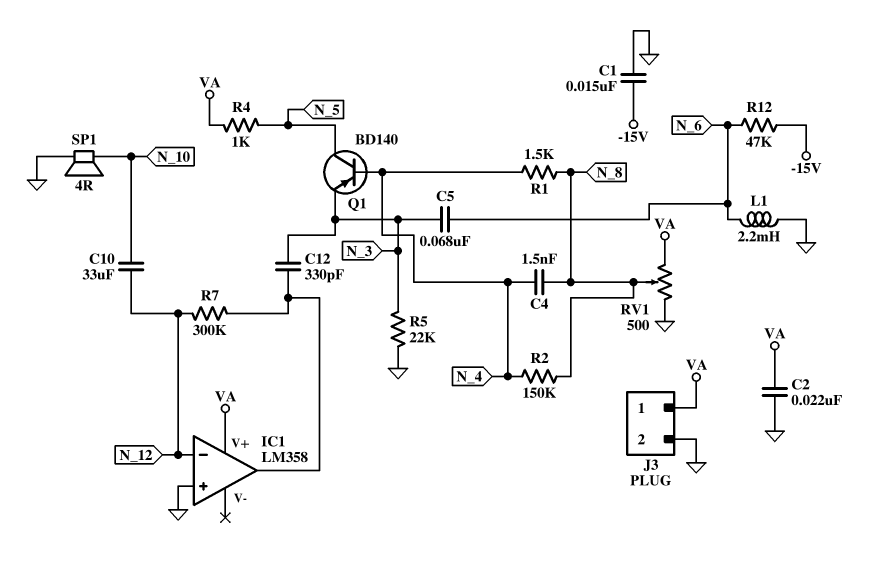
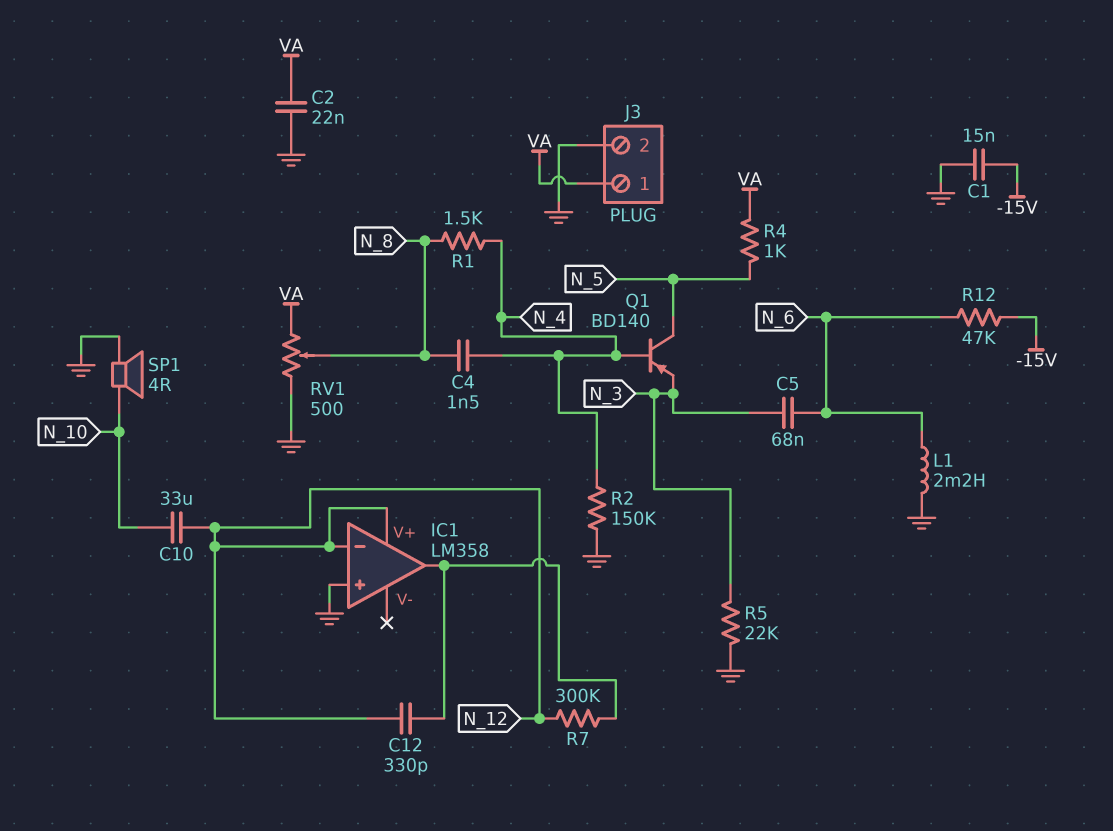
C12: 330pF (IC1/out, N_3) -> 330pF (IC1/out, N_12)
IC1 pin V+: VA -> N_12
R2: 150k (N_4, N_8) -> 150k (GND, N_4)

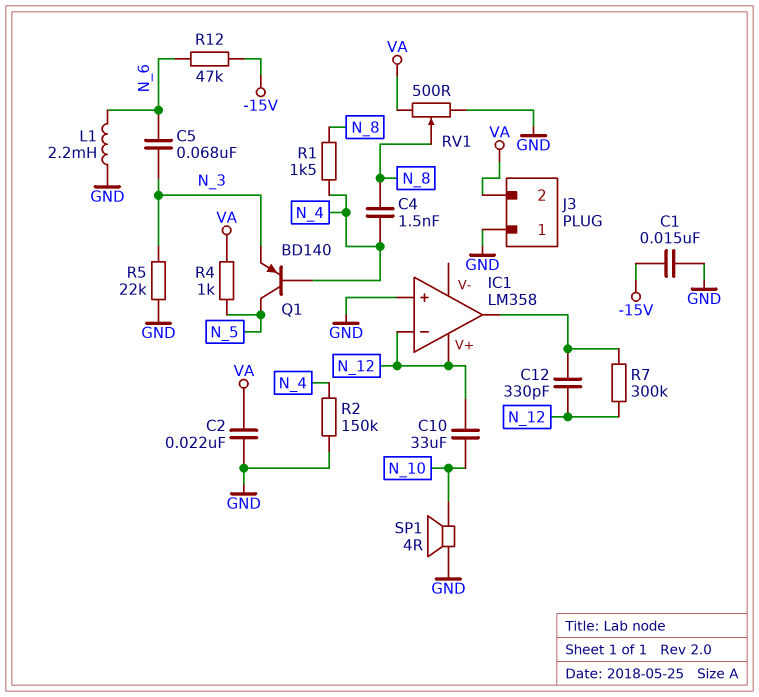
J3 pin 1: VA -> GND
J3 pin 2: GND -> VA

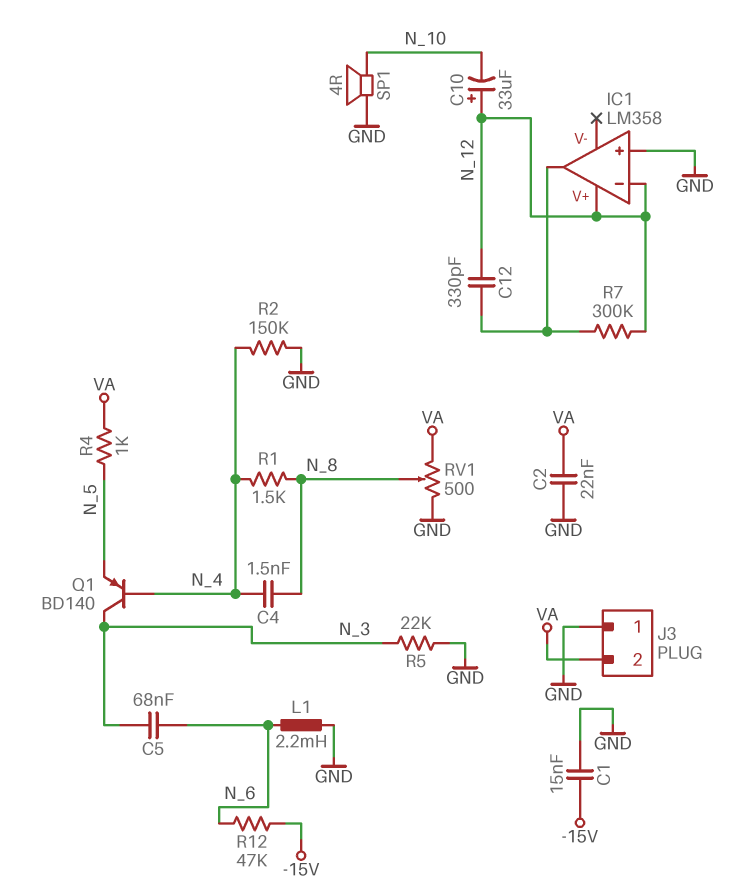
C10: 33uF (N_10, N_12) -> 33uF (plus N_12, minus N_10)
Q1: PNP BD140 (B N_4, C N_5, E N_3) -> PNP BD140 (B N_4, C N_3, E N_5)

